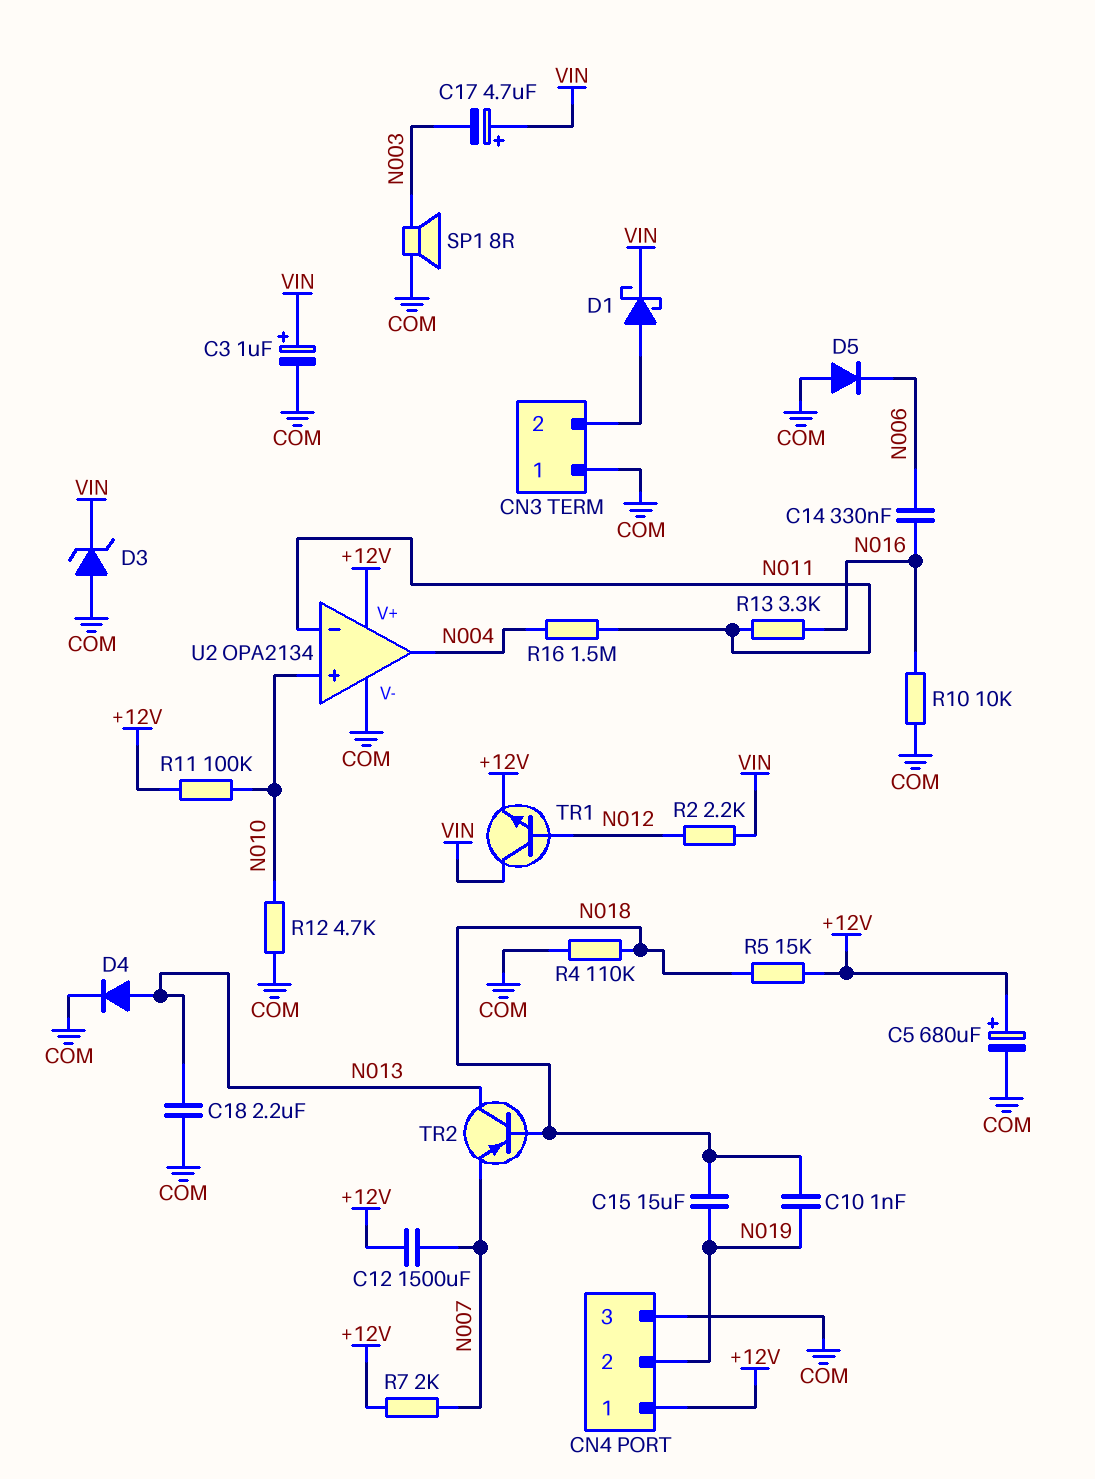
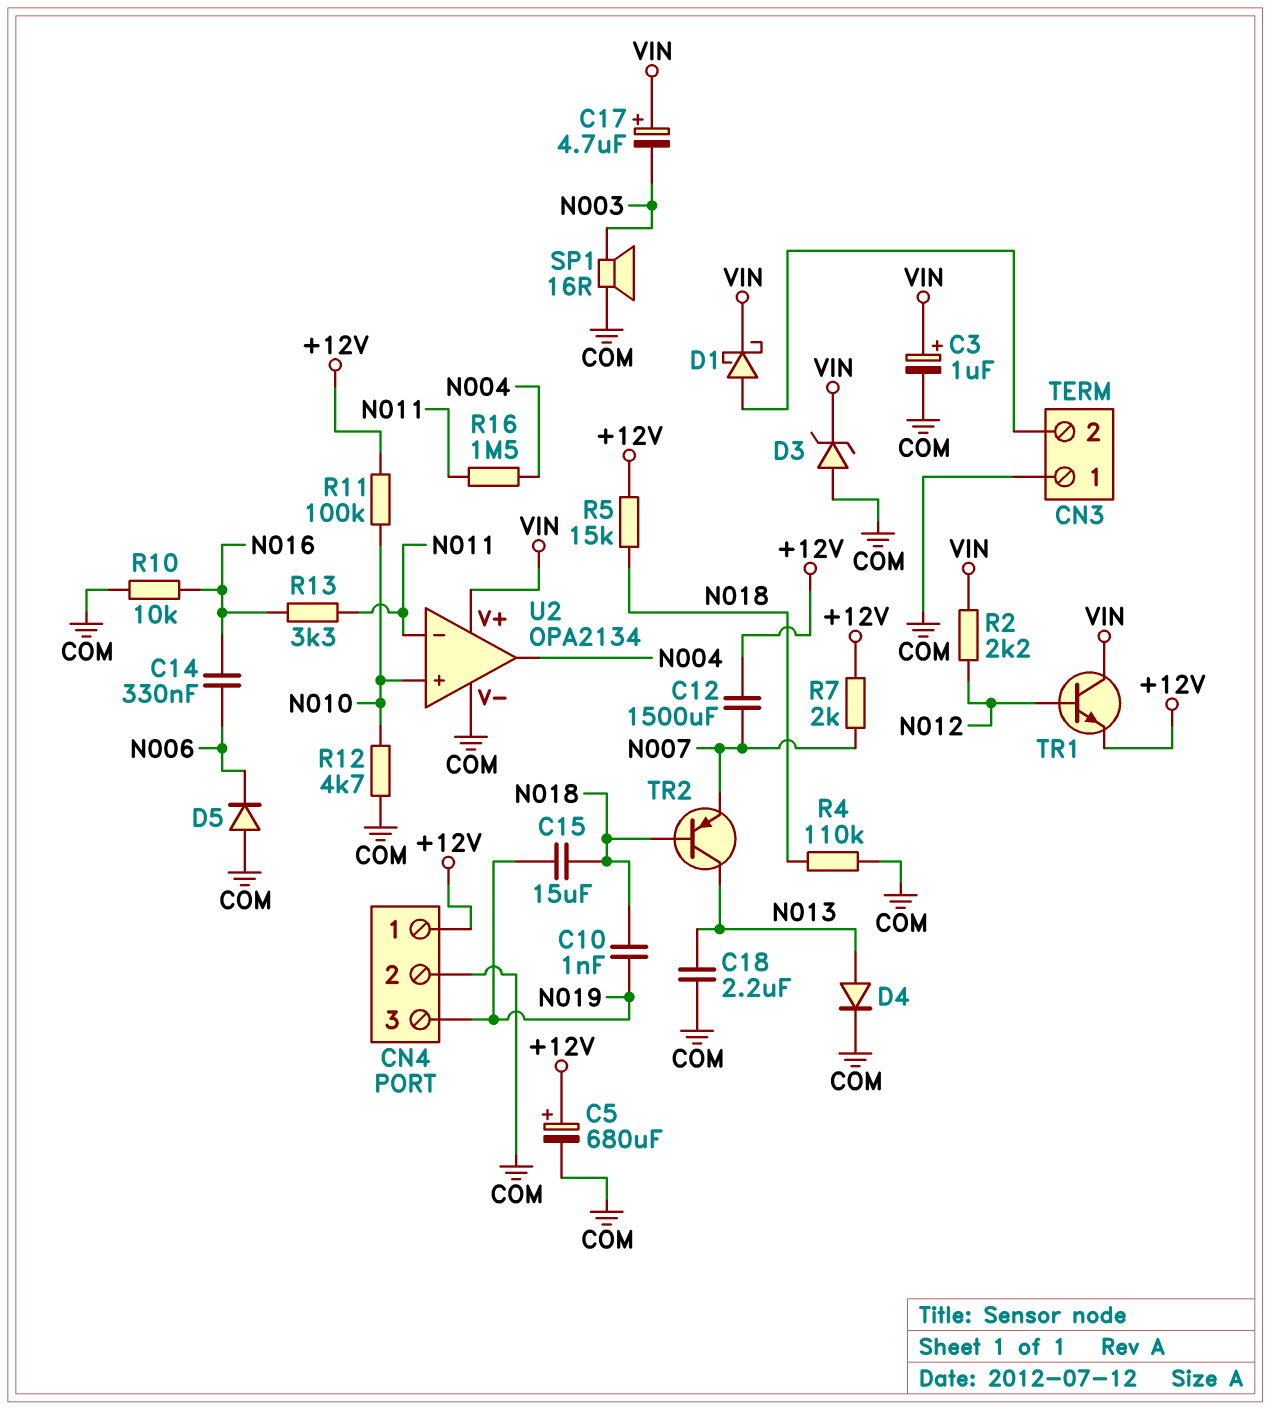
CN4 pin 2: N019 -> COM
CN4 pin 3: COM -> N019
SP1: speaker 8R (COM, N003) -> speaker 16R (COM, N003)
U2 pin V+: +12V -> VIN

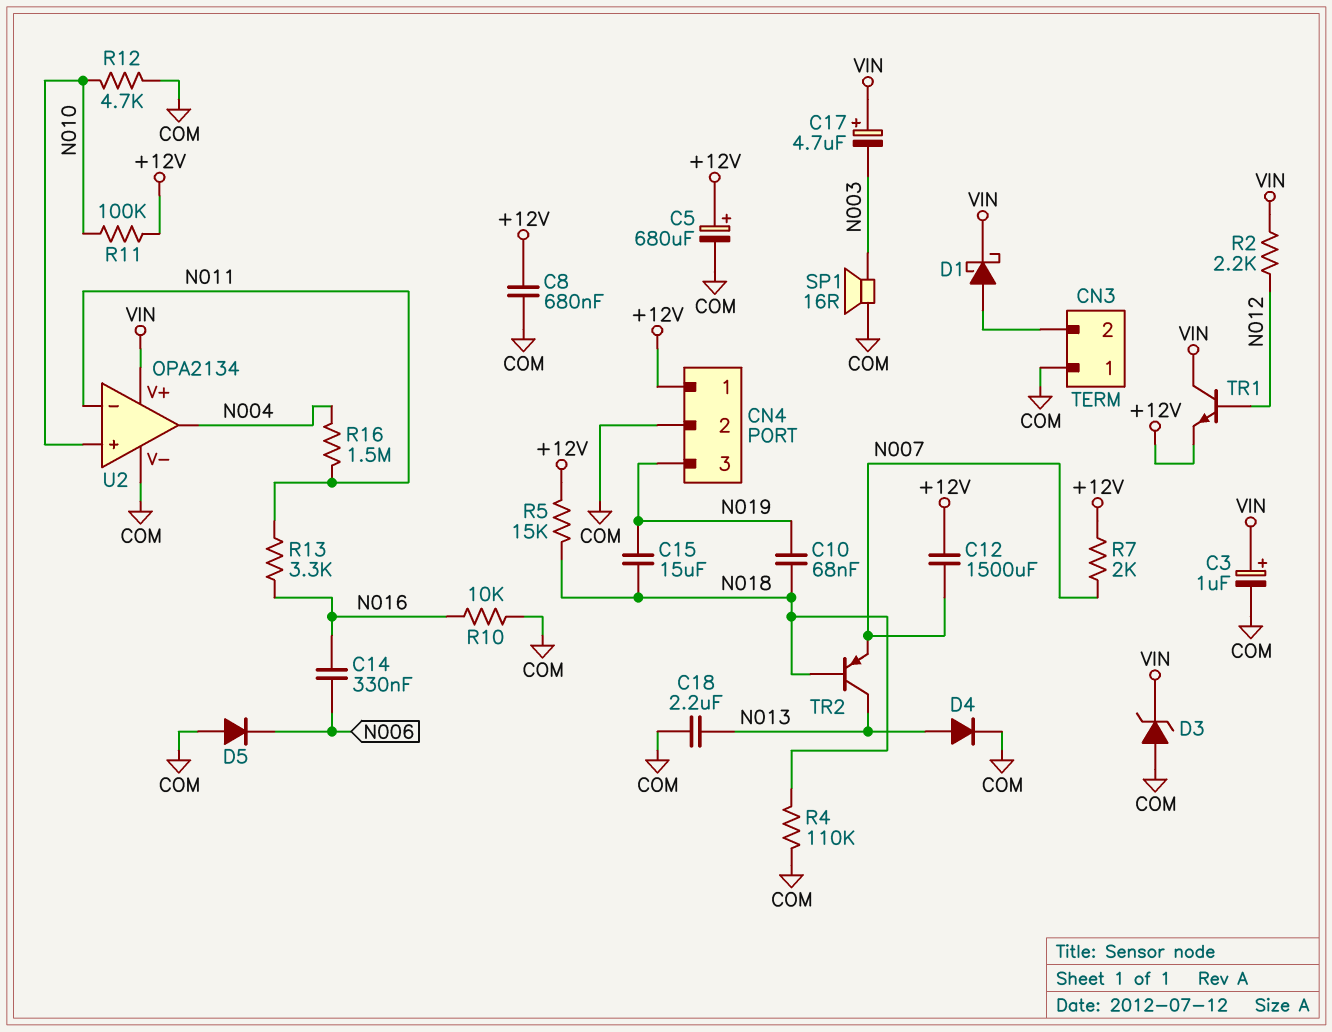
C8: none -> 680nF (+12V, COM)
C10: 1nF (N018, N019) -> 68nF (N018, N019)

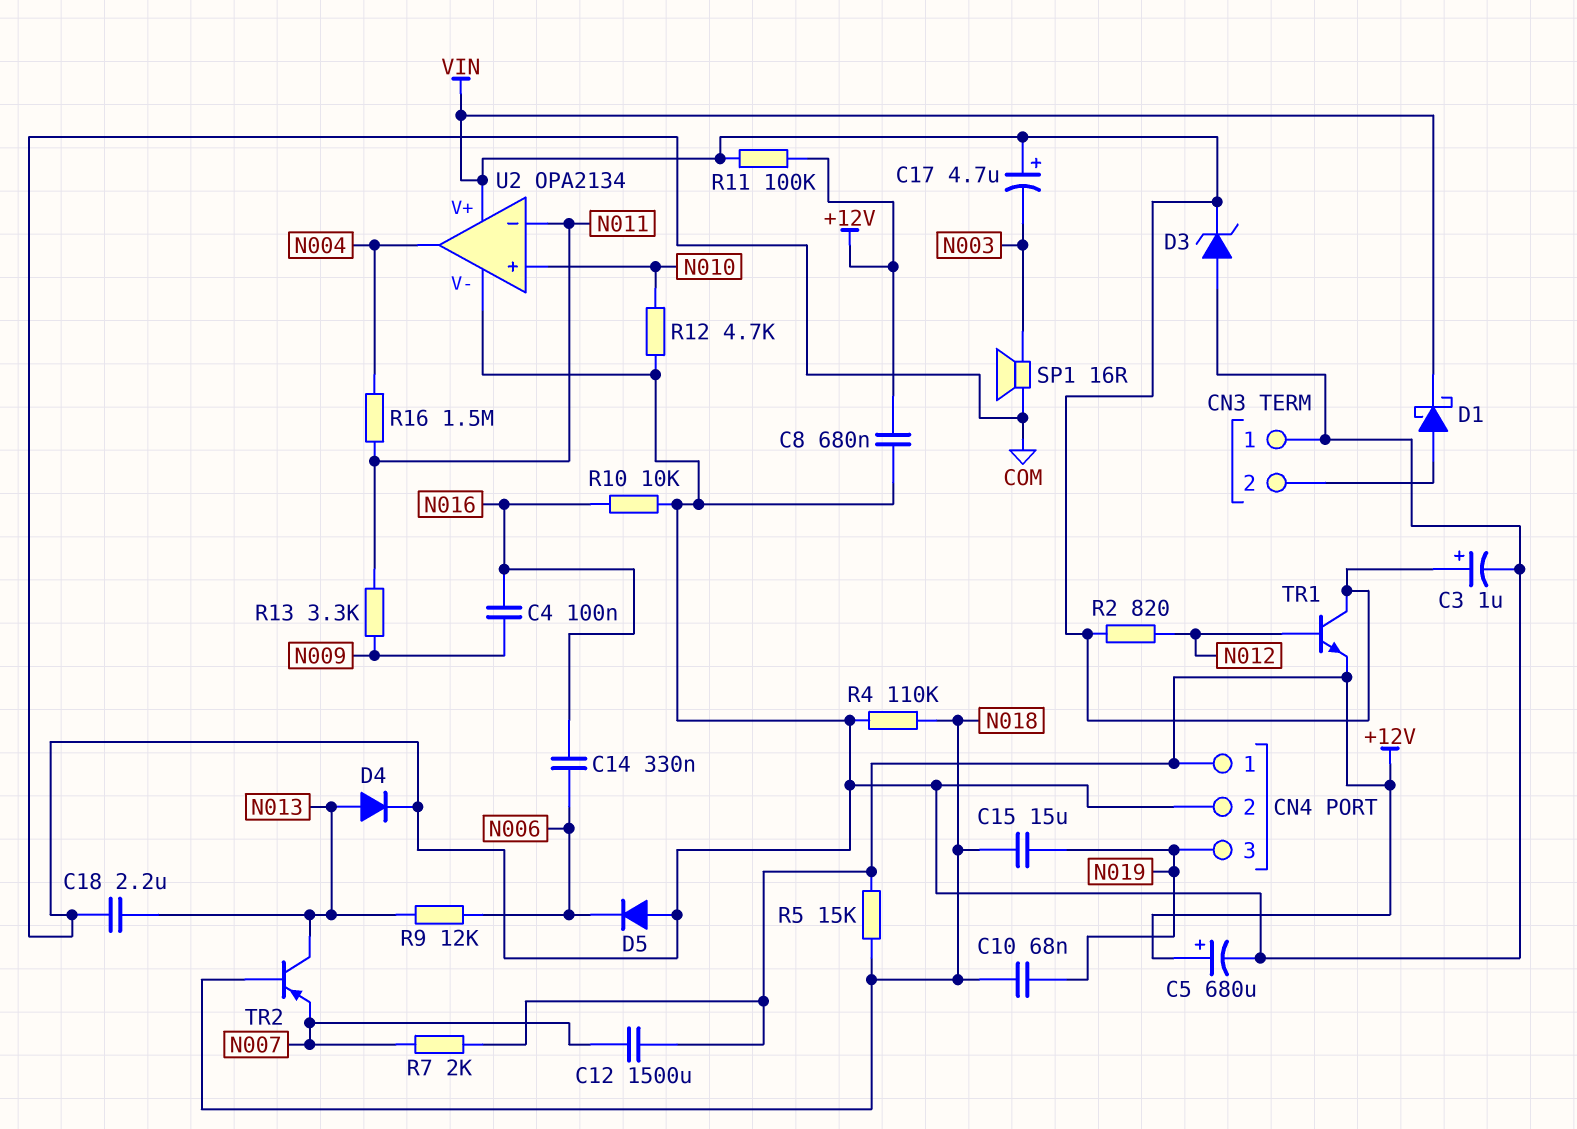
C4: none -> 100nF (N009, N016)
R2: 2.2k (N012, VIN) -> 820 (N012, VIN)
R9: none -> 12k (N006, N013)
R11: 100k (+12V, N010) -> 100k (+12V, VIN)
R13: 3.3k (N011, N016) -> 3.3k (N009, N011)

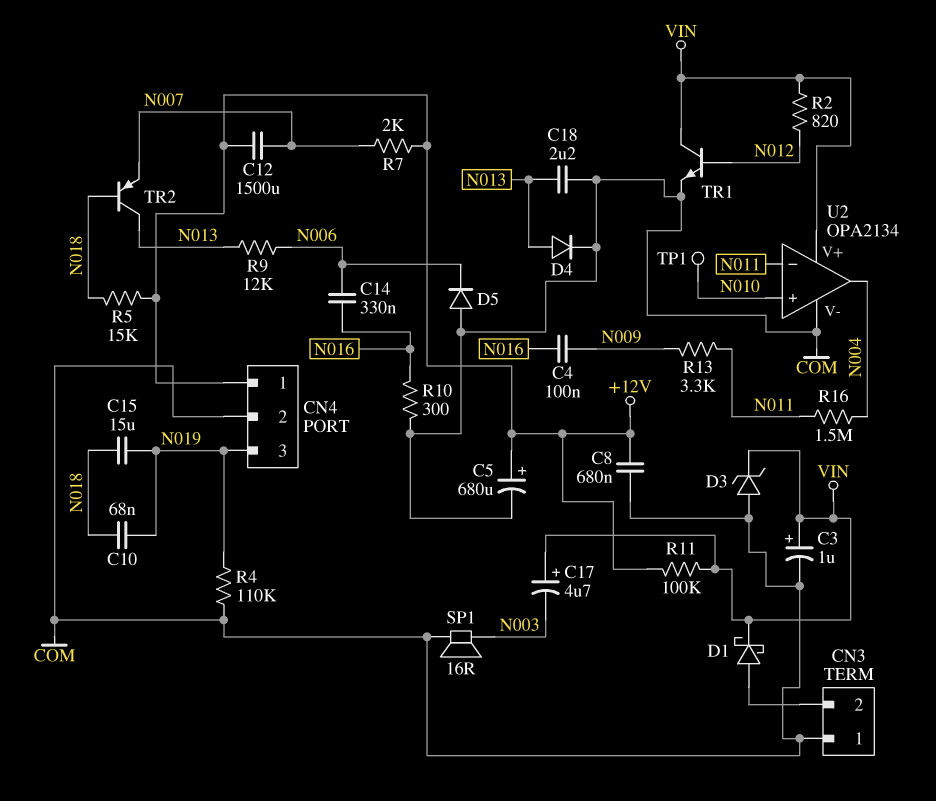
R4: 110k (COM, N018) -> 110k (COM, N019)
R10: 10k (COM, N016) -> 300 (COM, N016)
R12: 4.7k (COM, N010) -> none
TP1: none -> test point (N010)
TR1: NPN (B N012, C VIN, E +12V) -> NPN (B N012, C VIN, E COM)

